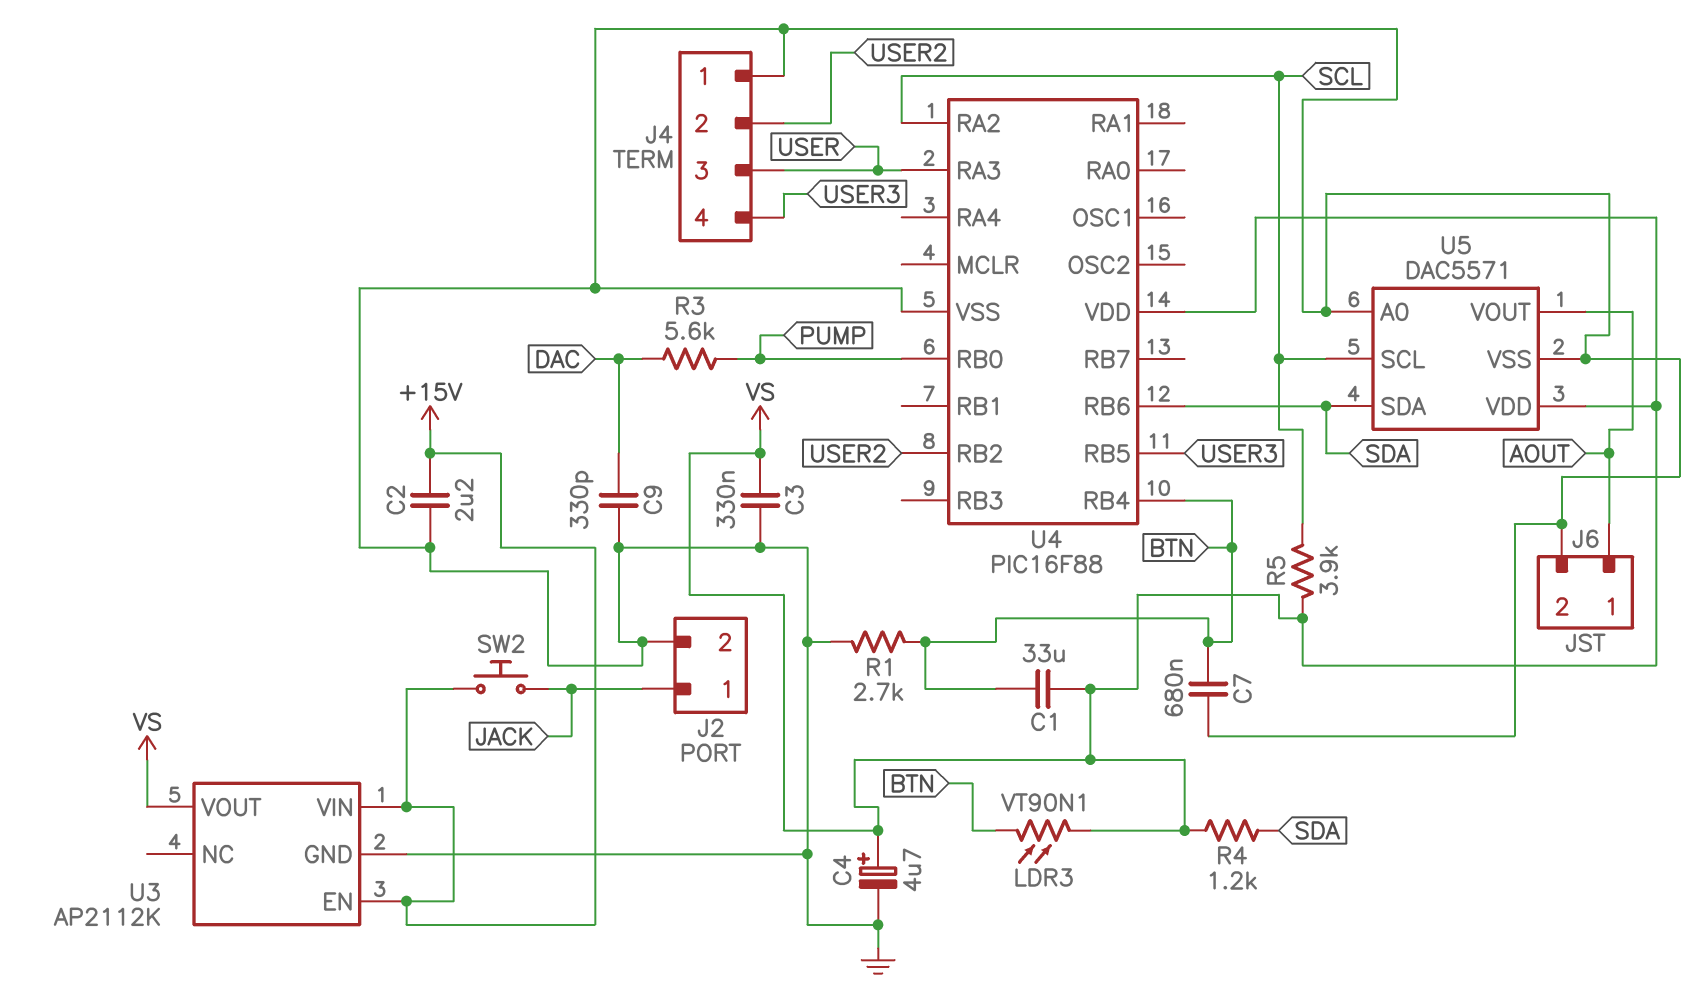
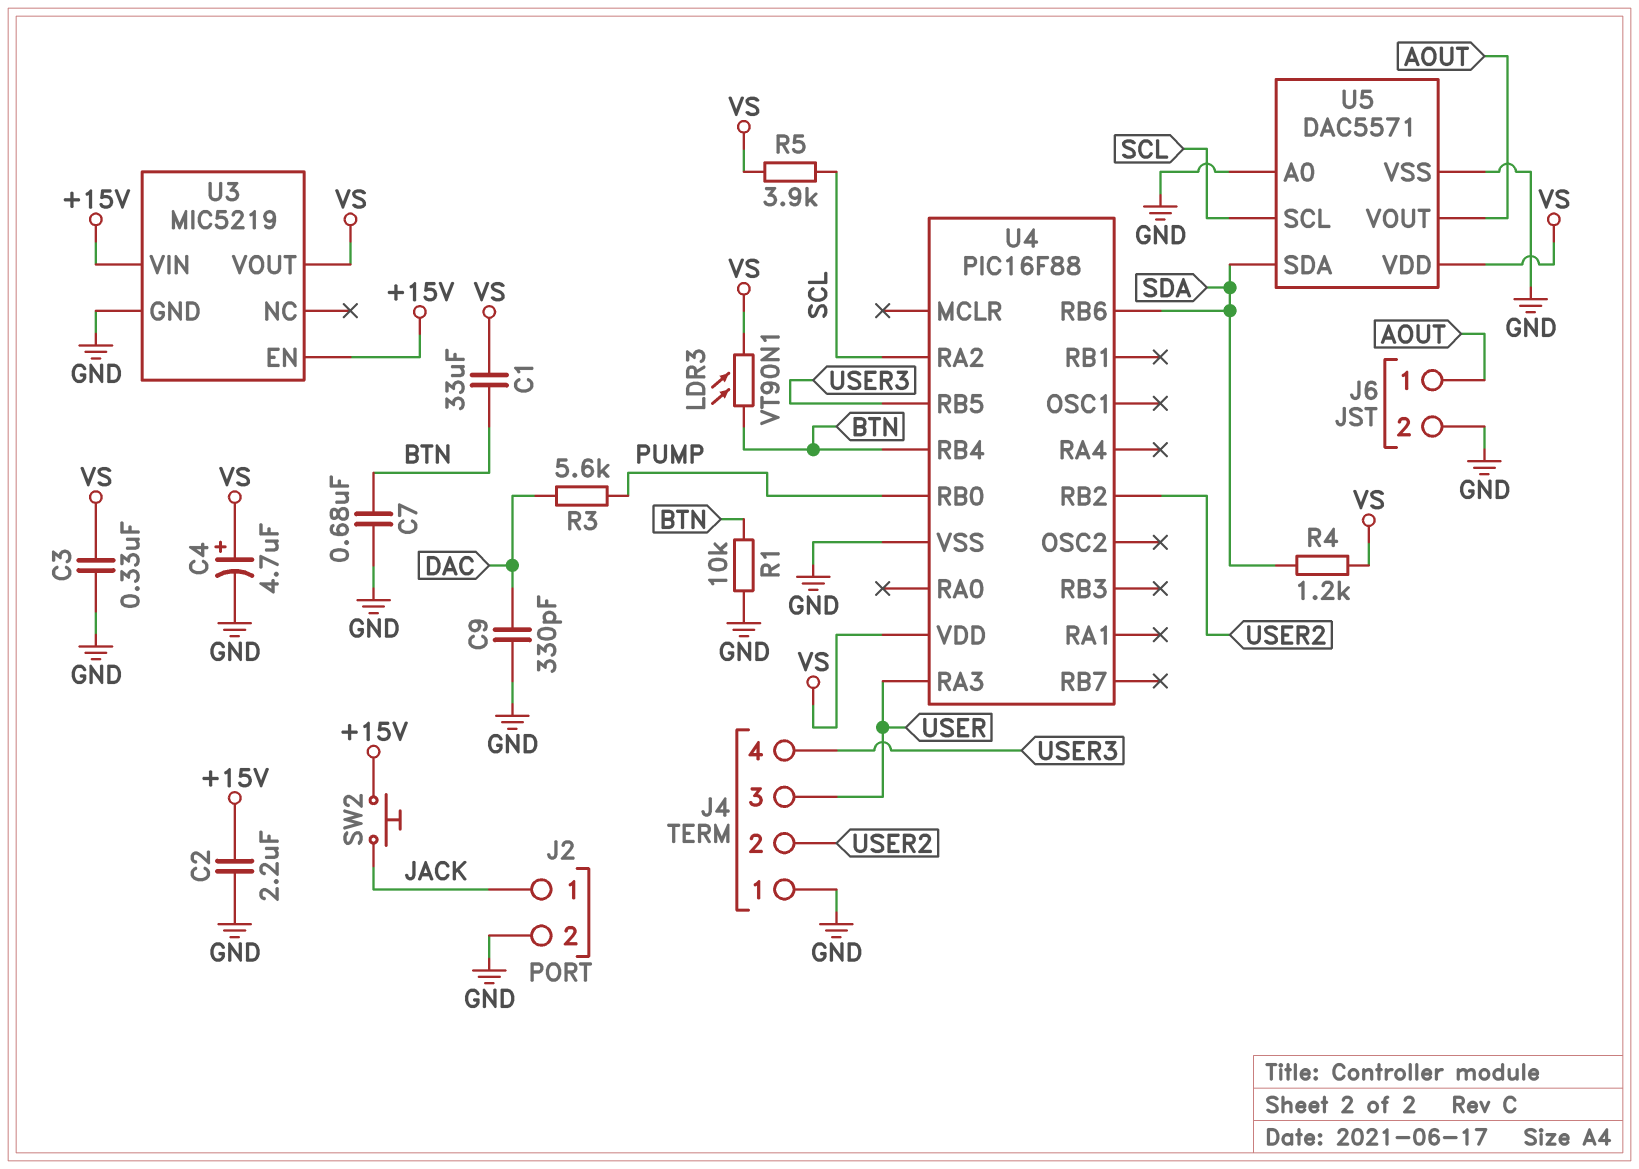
R1: 2.7k (BTN, GND) -> 10k (BTN, GND)
U3: AP2112K -> MIC5219

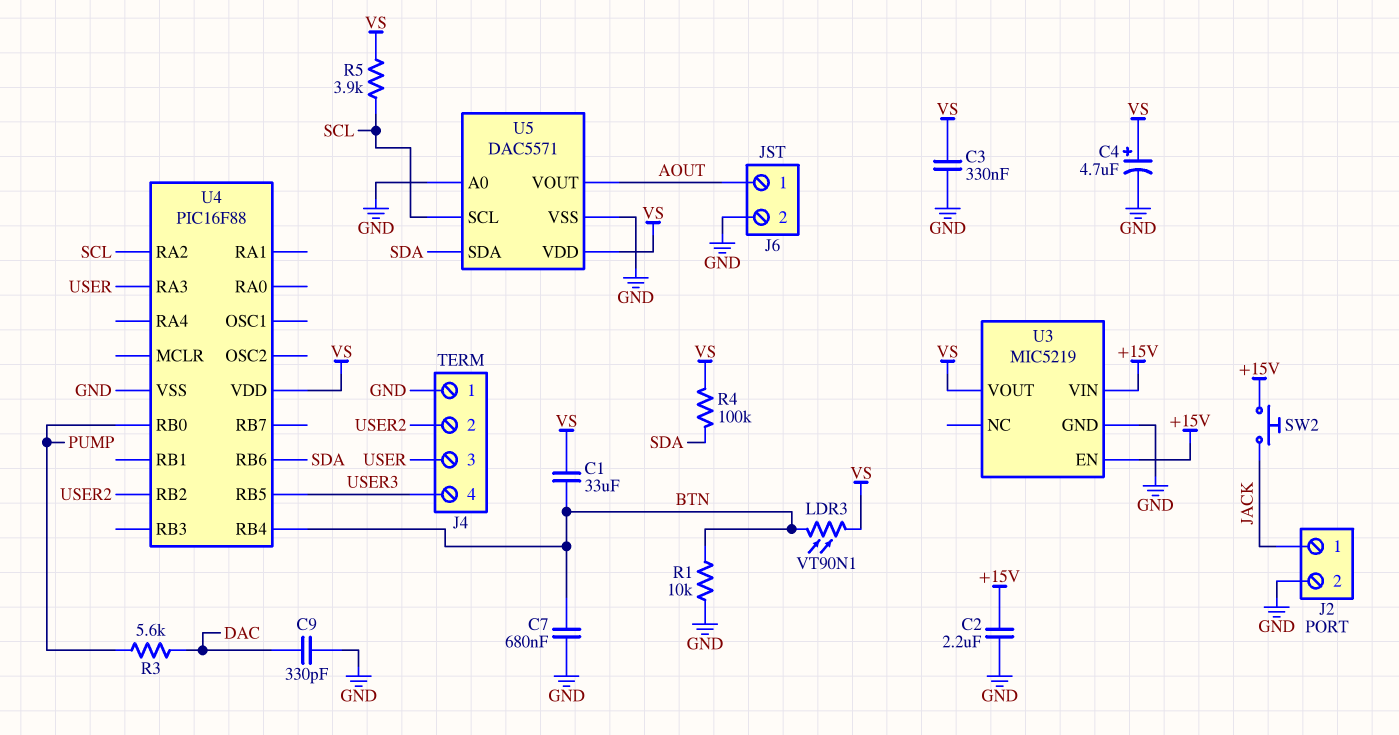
R4: 1.2k (SDA, VS) -> 100k (SDA, VS)

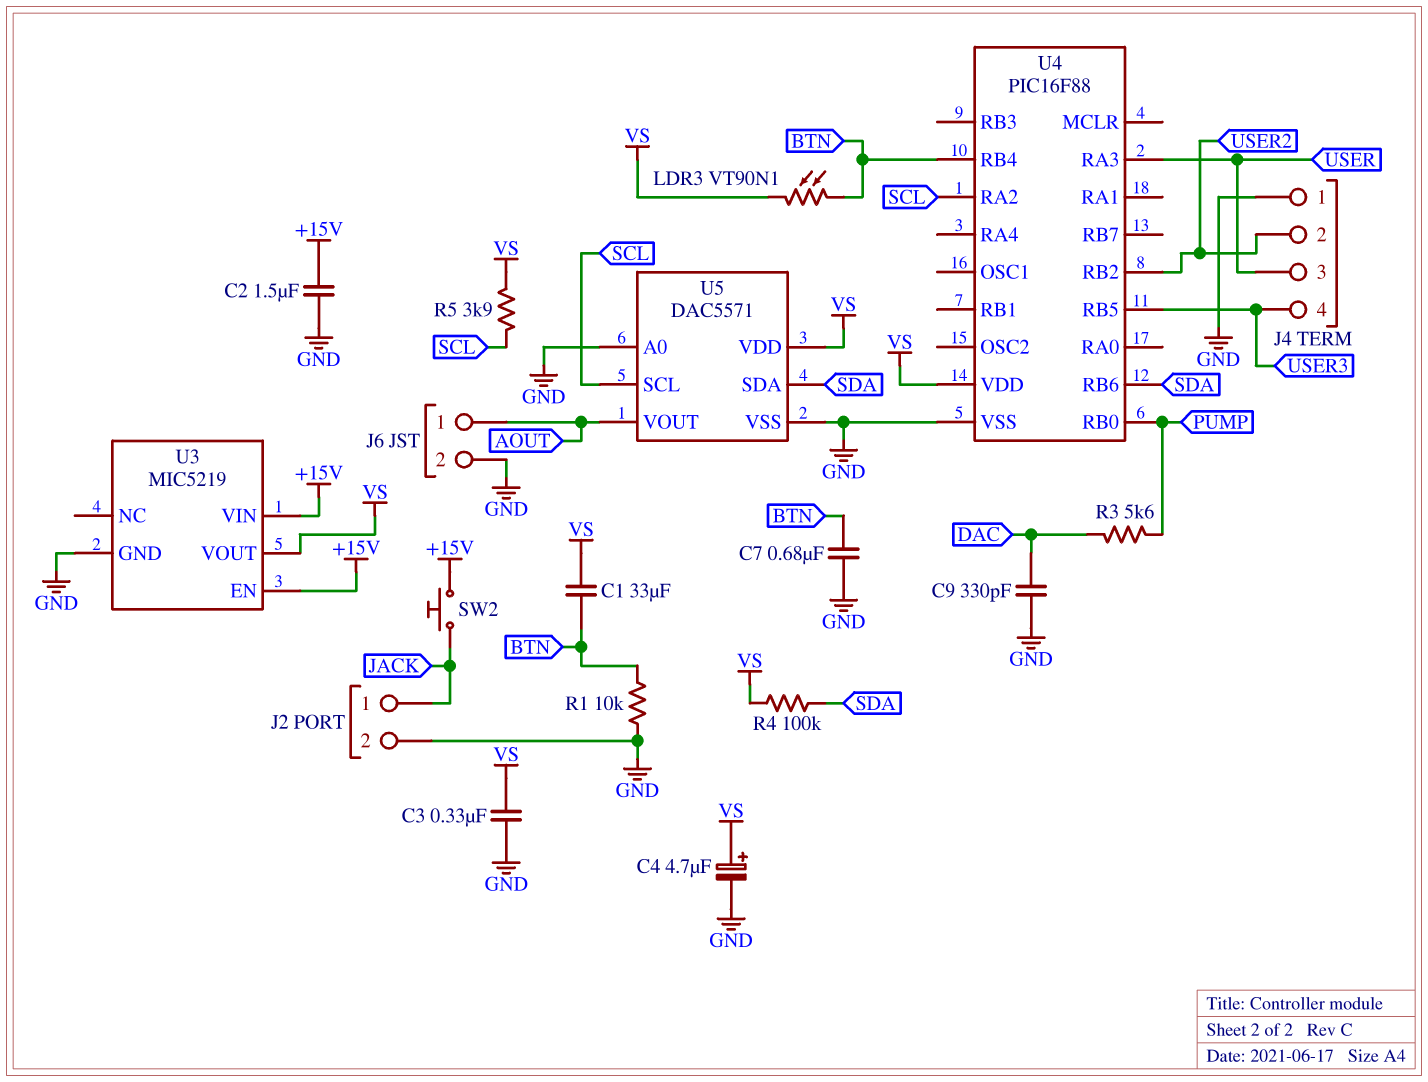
C2: 2.2uF (+15V, GND) -> 1.5uF (+15V, GND)

